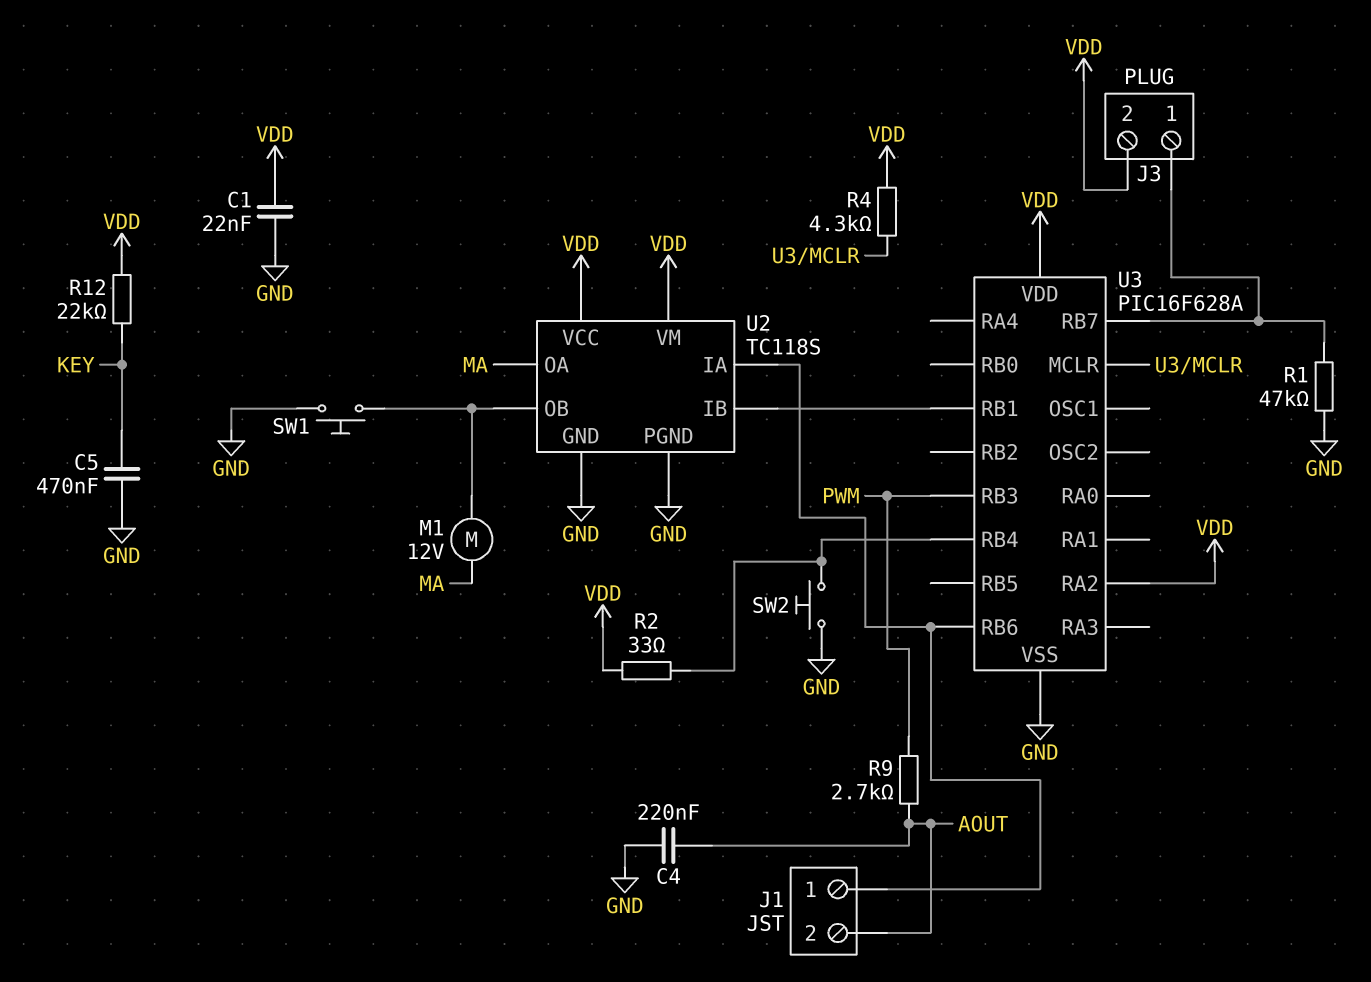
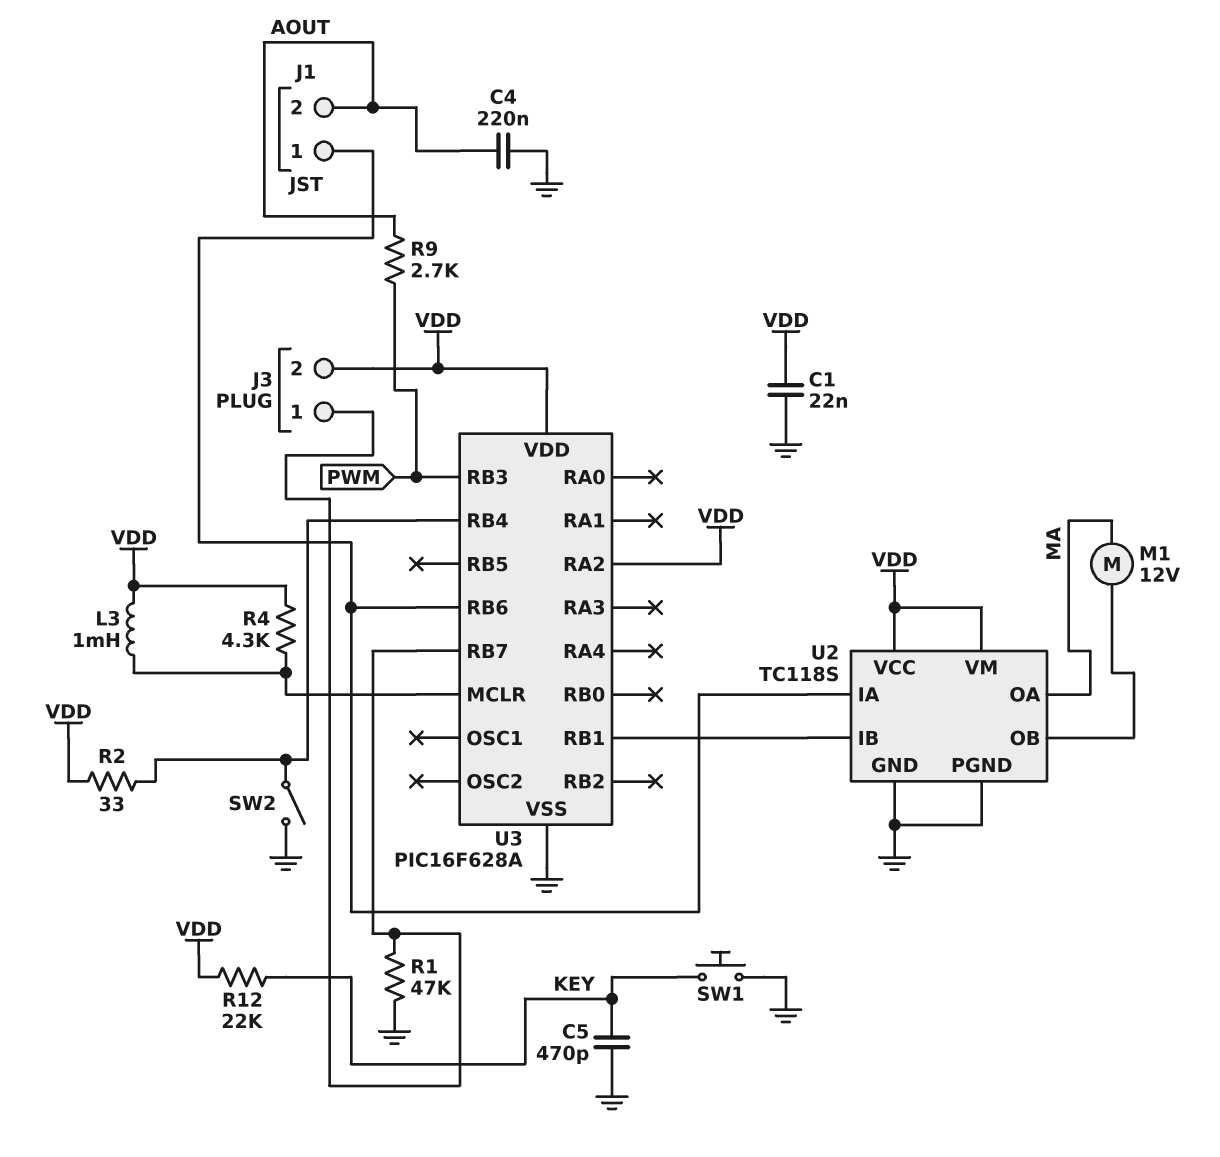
C5: 470nF (GND, KEY) -> 470pF (GND, KEY)
L3: none -> 1mH (U3/MCLR, VDD)
SW1: button (GND, U2/OB) -> button (GND, KEY)
SW2: button (GND, U3/RB4) -> switch (GND, U3/RB4)

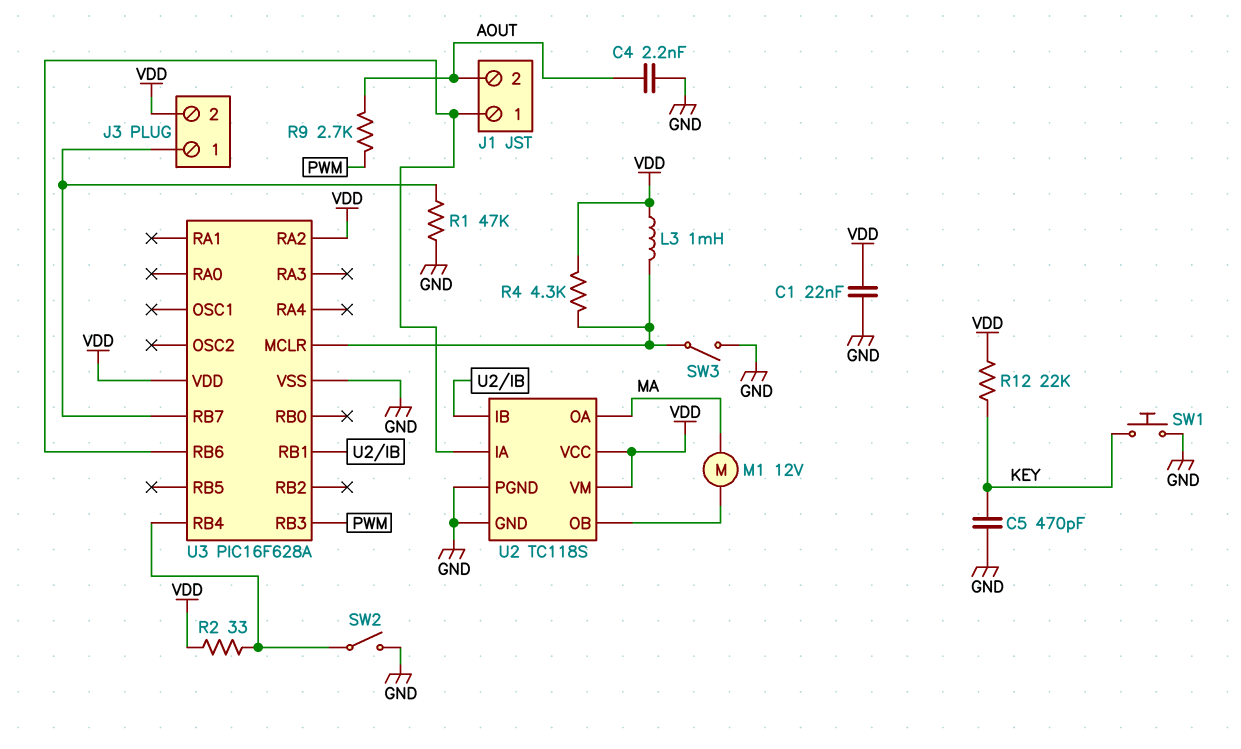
C4: 220nF (AOUT, GND) -> 2.2nF (AOUT, GND)
SW3: none -> switch (GND, U3/MCLR)

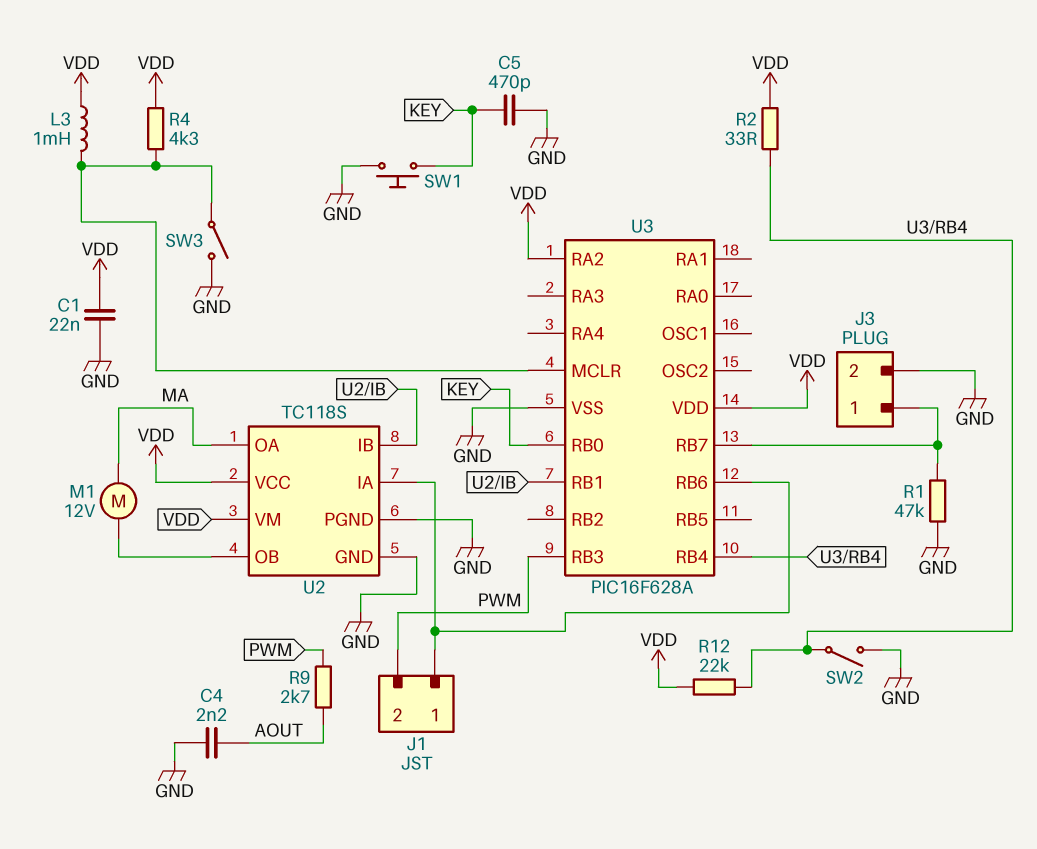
J1 pin 2: AOUT -> PWM
J3 pin 2: VDD -> GND
R12: 22k (KEY, VDD) -> 22k (U3/RB4, VDD)
U3 pin RB0: none -> KEY

